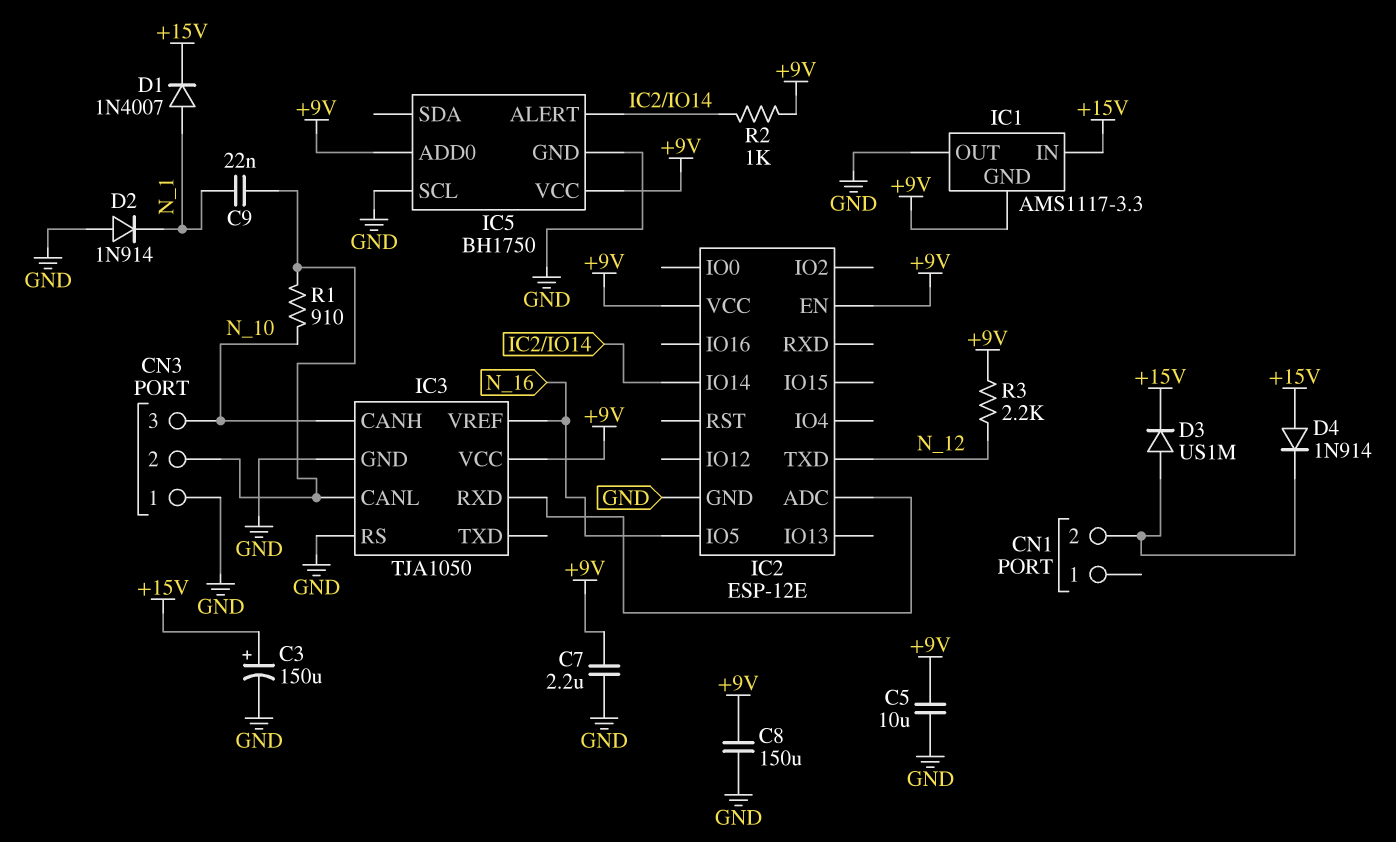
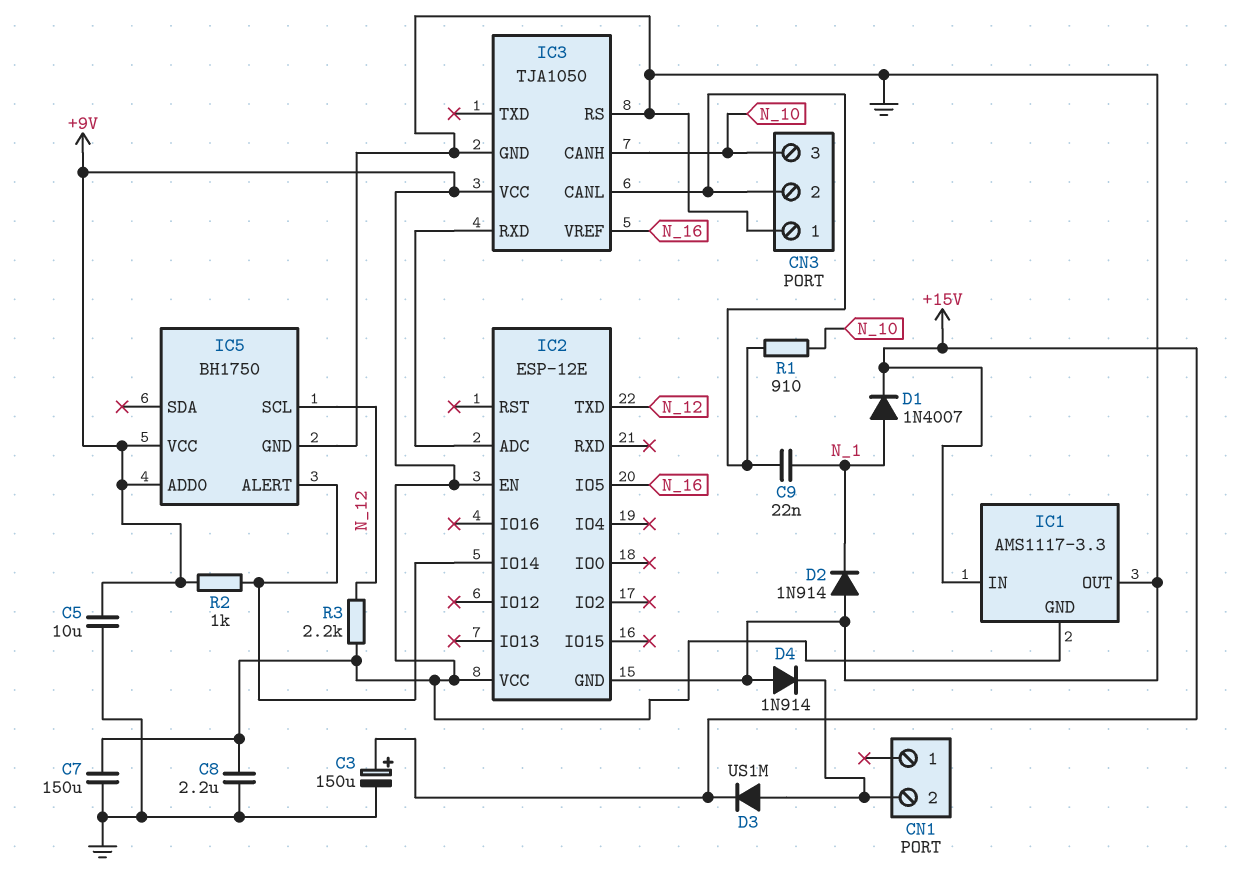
C7: 2.2uF (+9V, GND) -> 150uF (+9V, GND)
C8: 150uF (+9V, GND) -> 2.2uF (+9V, GND)
D4: diode 1N914 (A +15V, K CN1/2) -> diode 1N914 (A GND, K CN1/2)
IC5 pin SCL: GND -> N_12

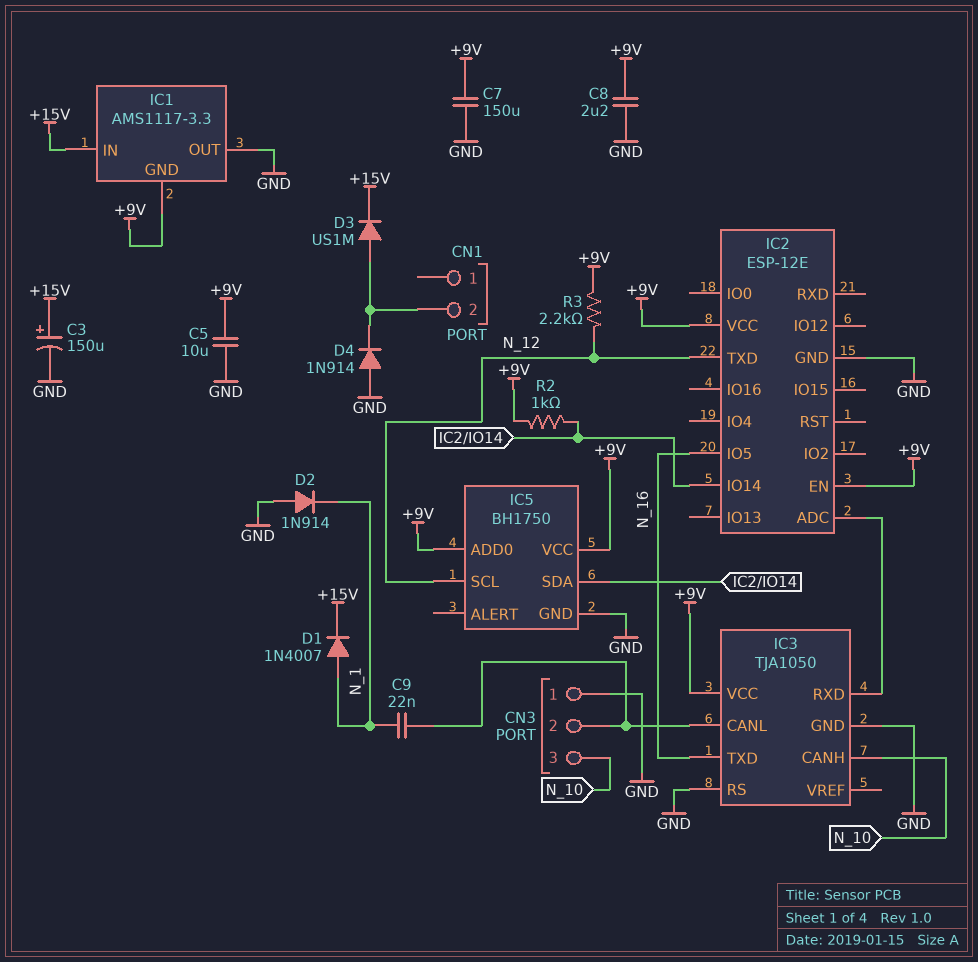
IC3 pin TXD: none -> N_16
IC3 pin VREF: N_16 -> none
IC5 pin ALERT: IC2/IO14 -> none
IC5 pin SDA: none -> IC2/IO14
R1: 910 (CN3/2, N_10) -> none

